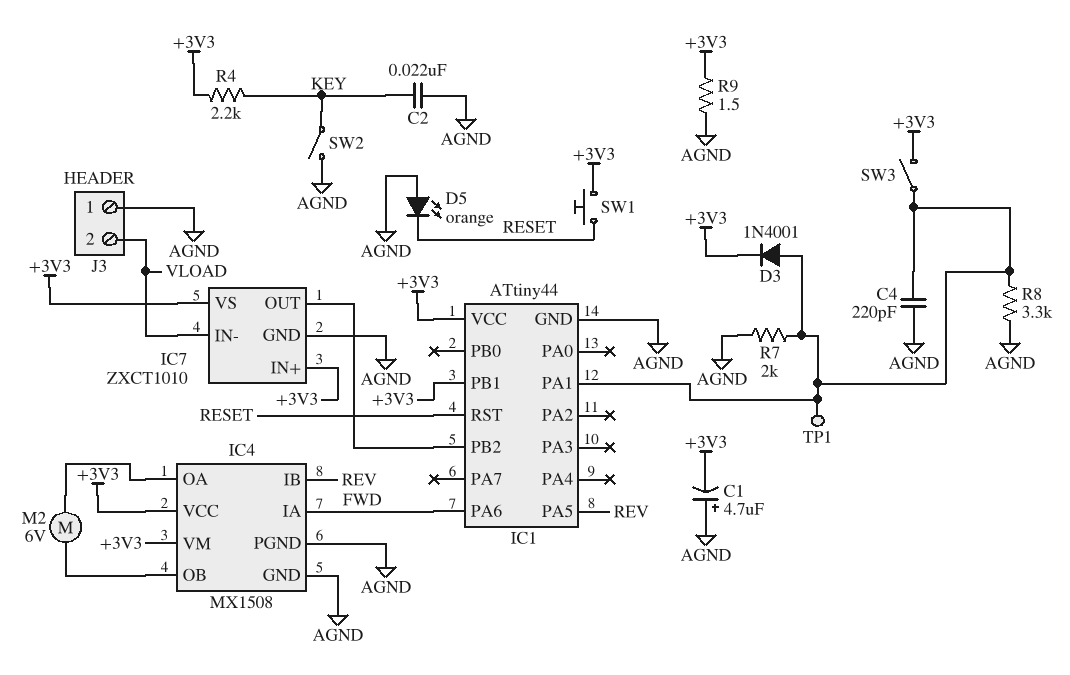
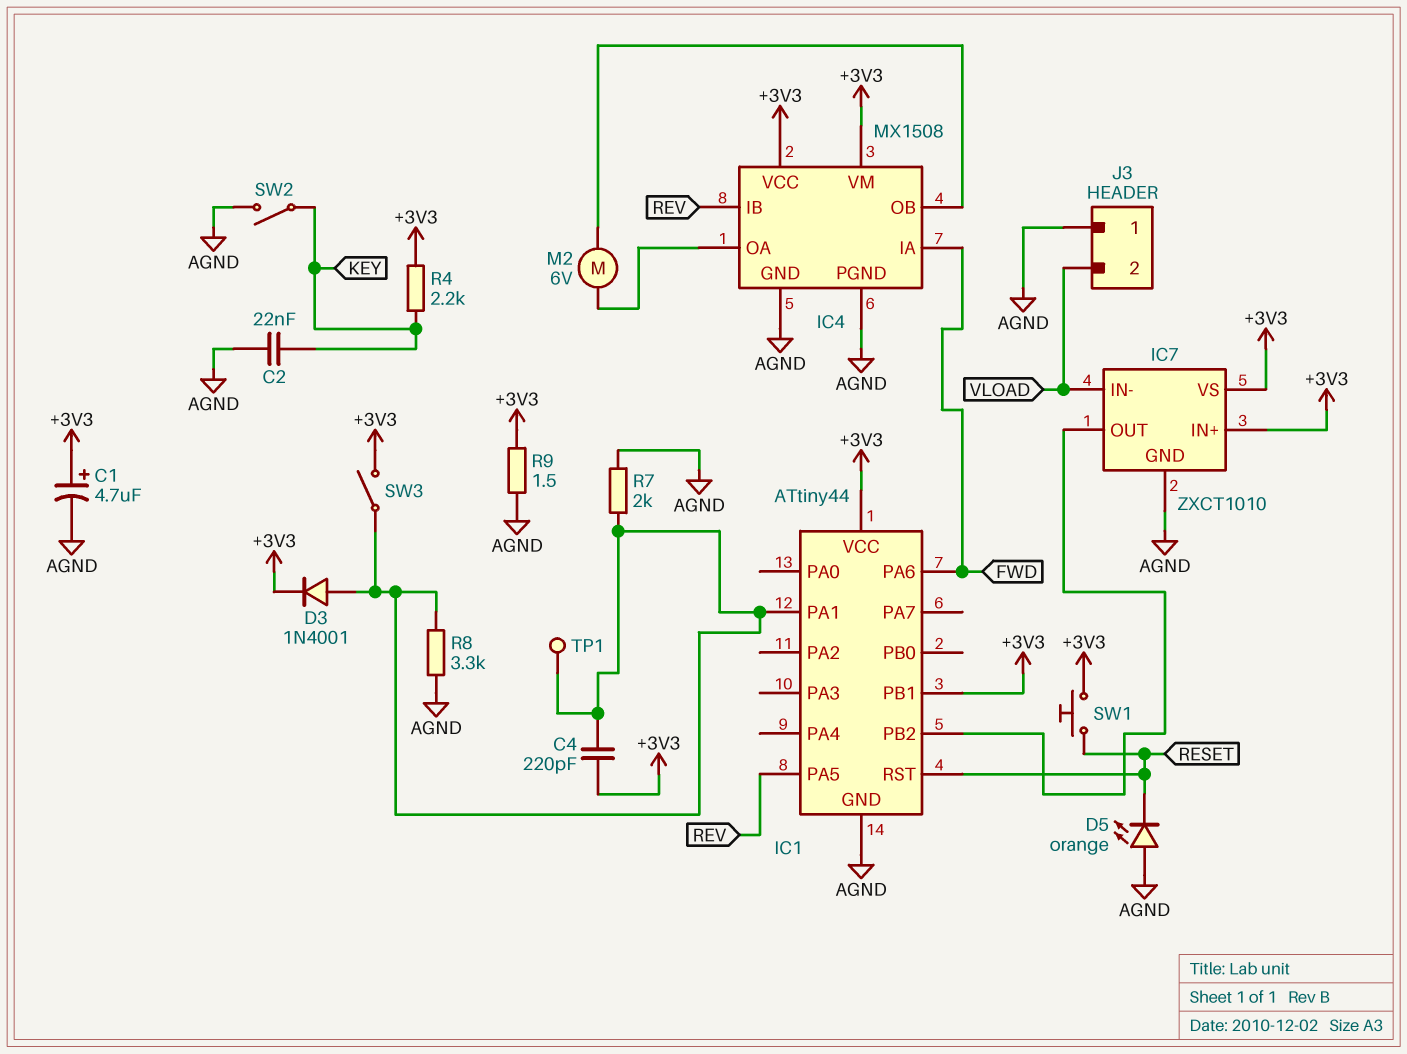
C1: 4.7uF (plus AGND, minus +3V3) -> 4.7uF (plus +3V3, minus AGND)
C4: 220pF (AGND, IC1/PA1) -> 220pF (+3V3, IC1/PA1)

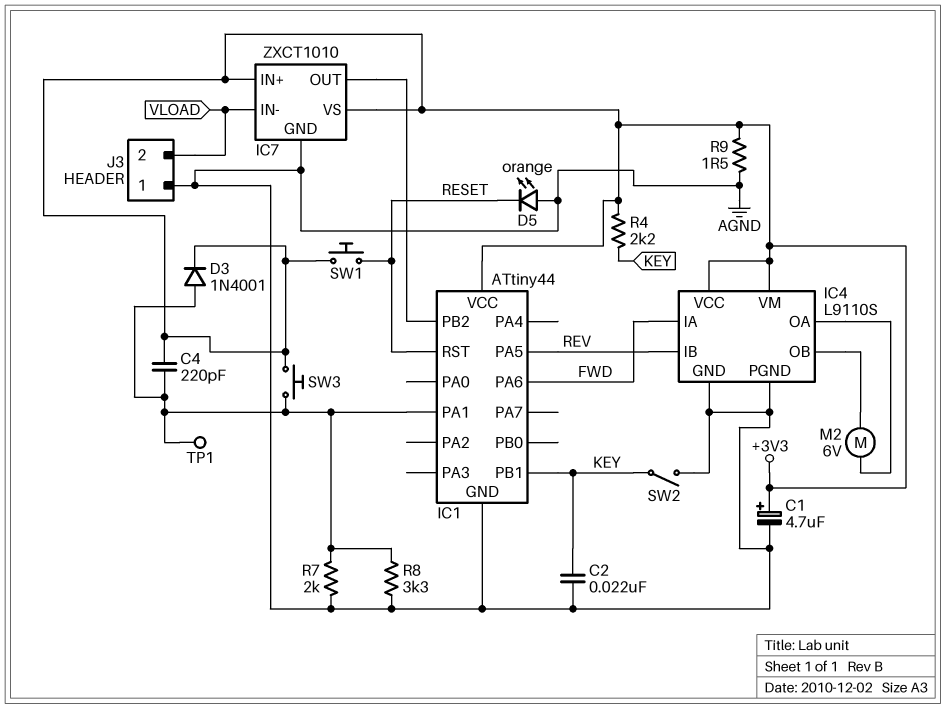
IC1 pin PB1: +3V3 -> KEY
IC4: MX1508 -> L9110S
SW3: switch (+3V3, IC1/PA1) -> button (+3V3, IC1/PA1)

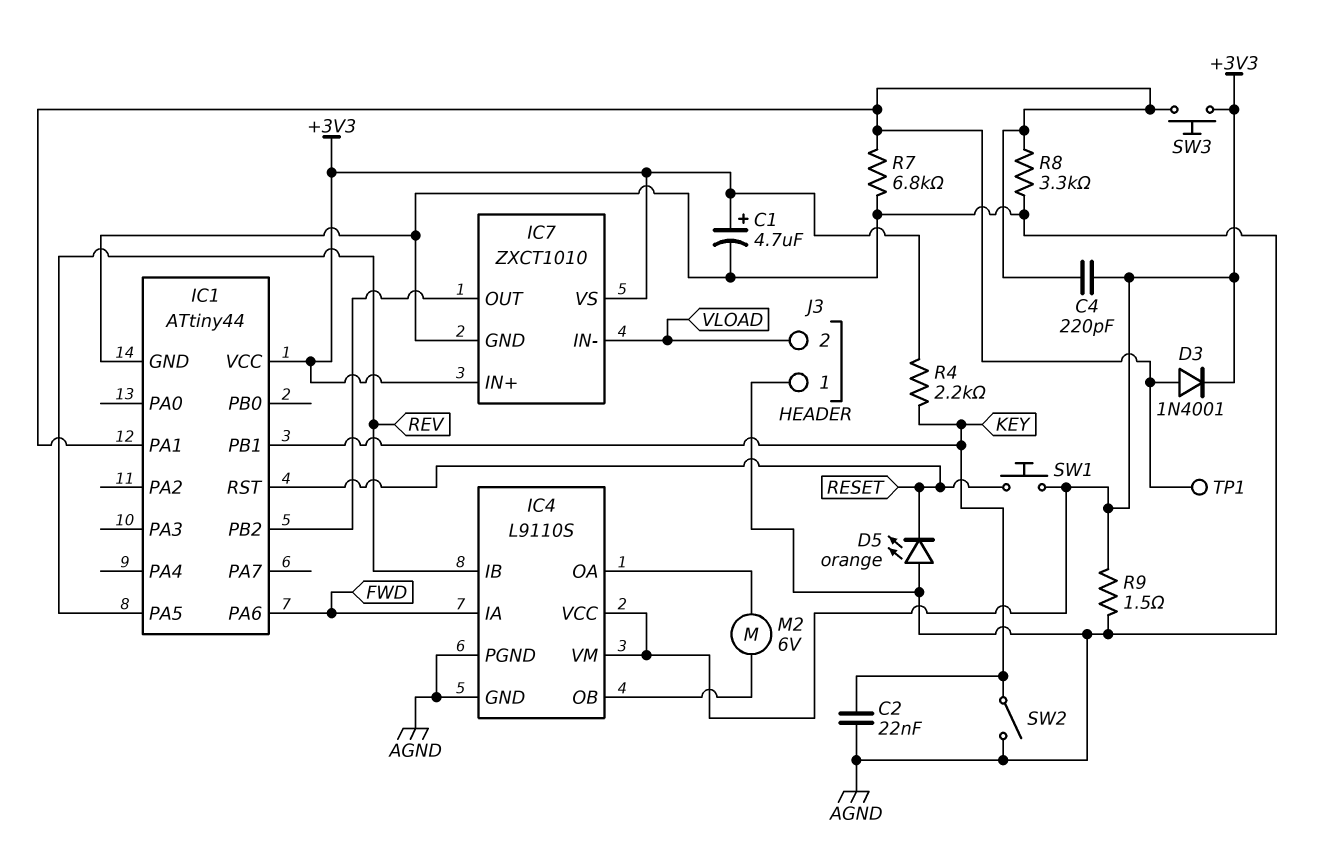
R7: 2k (AGND, IC1/PA1) -> 6.8k (AGND, IC1/PA1)

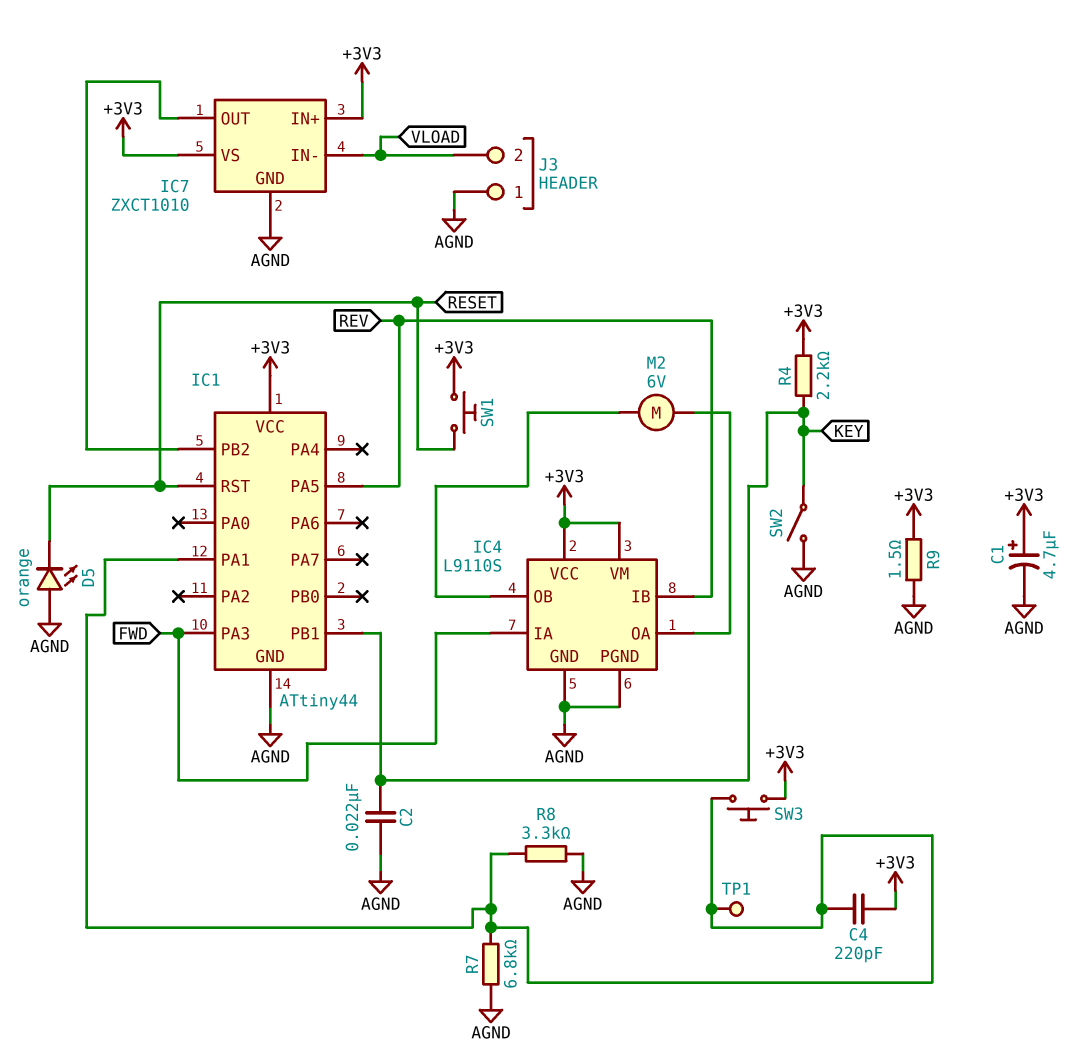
D3: diode 1N4001 (A IC1/PA1, K +3V3) -> none
IC1 pin PA3: none -> FWD
IC1 pin PA6: FWD -> none

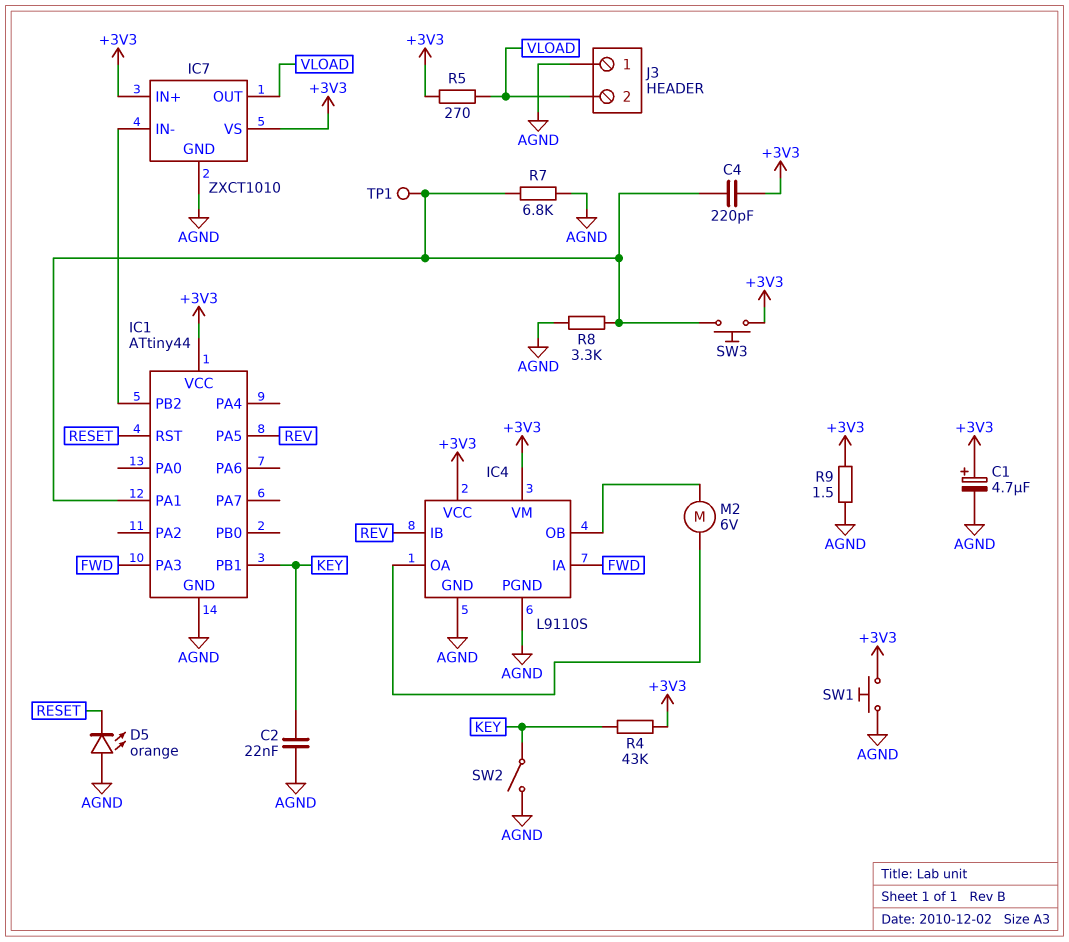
IC7 pin IN-: VLOAD -> IC1/PB2
IC7 pin OUT: IC1/PB2 -> VLOAD
R4: 2.2k (+3V3, KEY) -> 43k (+3V3, KEY)
R5: none -> 270 (+3V3, VLOAD)
SW1: button (+3V3, RESET) -> button (+3V3, AGND)

